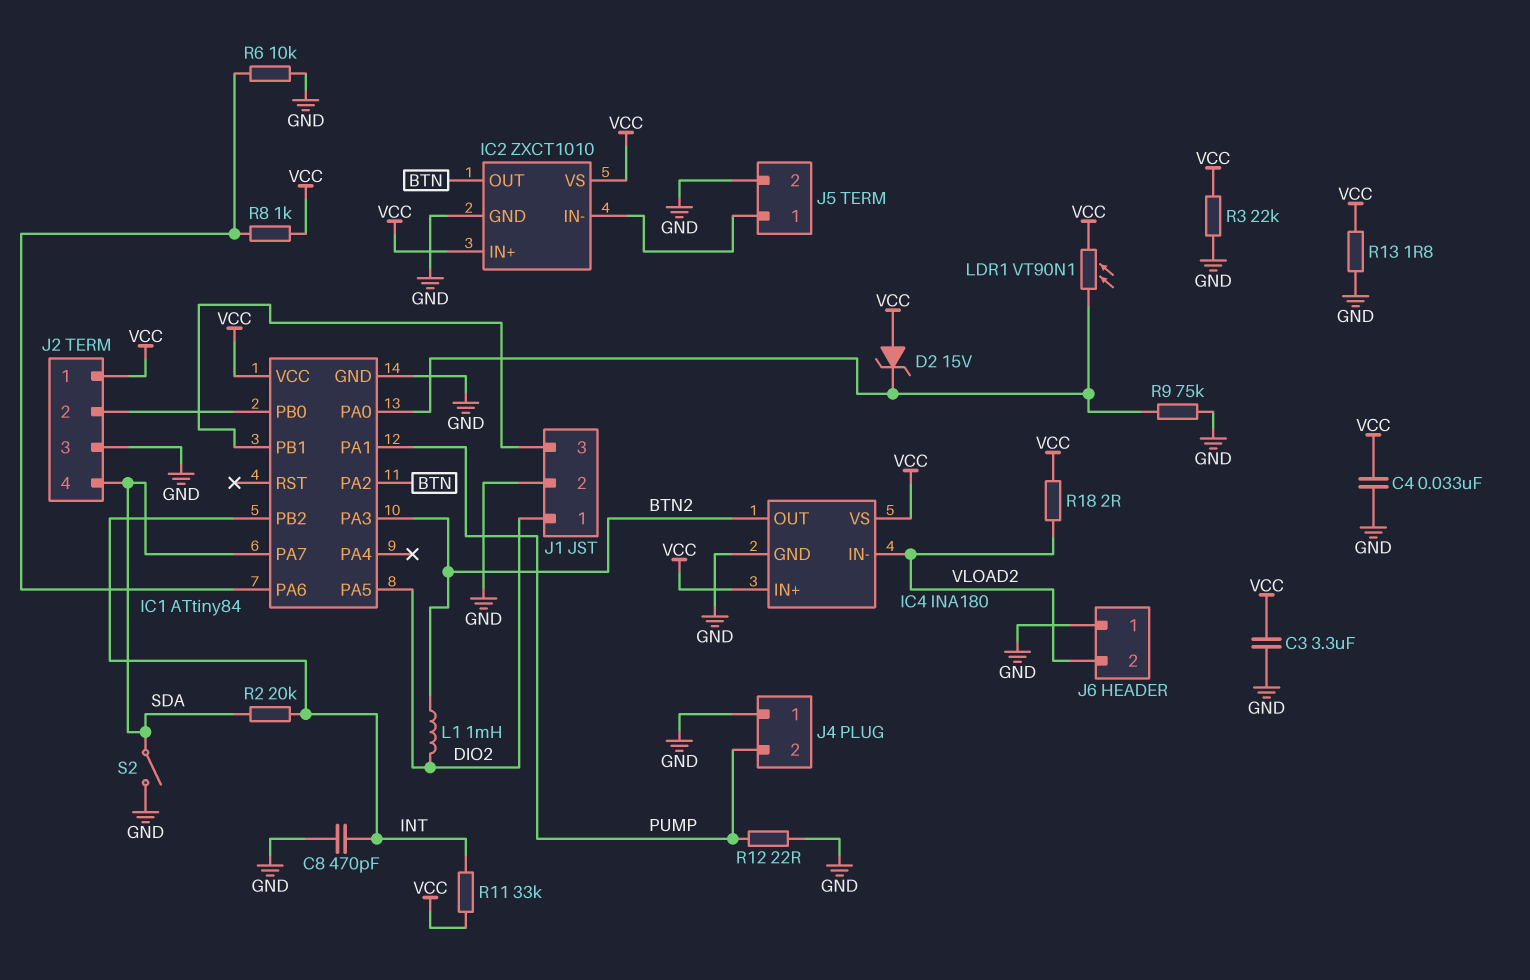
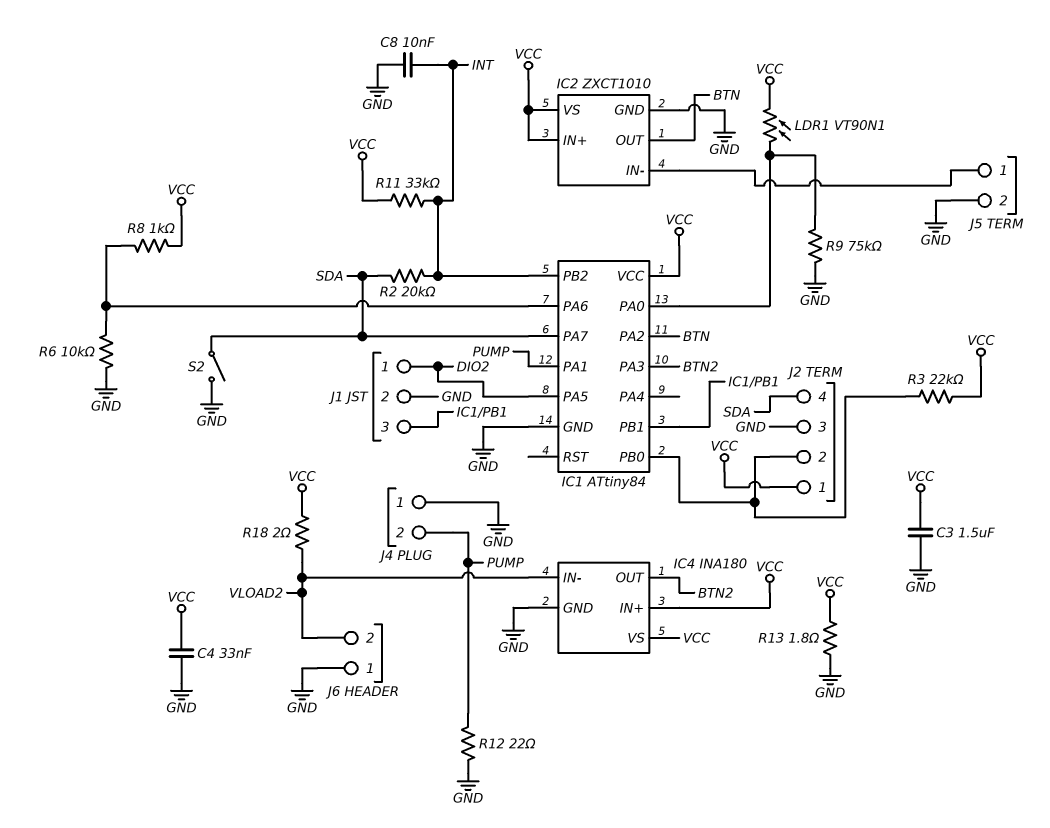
C3: 3.3uF (GND, VCC) -> 1.5uF (GND, VCC)
C8: 470pF (GND, INT) -> 10nF (GND, INT)
D2: zener 15V (A VCC, K IC1/PA0) -> none
L1: 1mH (BTN2, DIO2) -> none
R3: 22k (GND, VCC) -> 22k (IC1/PB0, VCC)

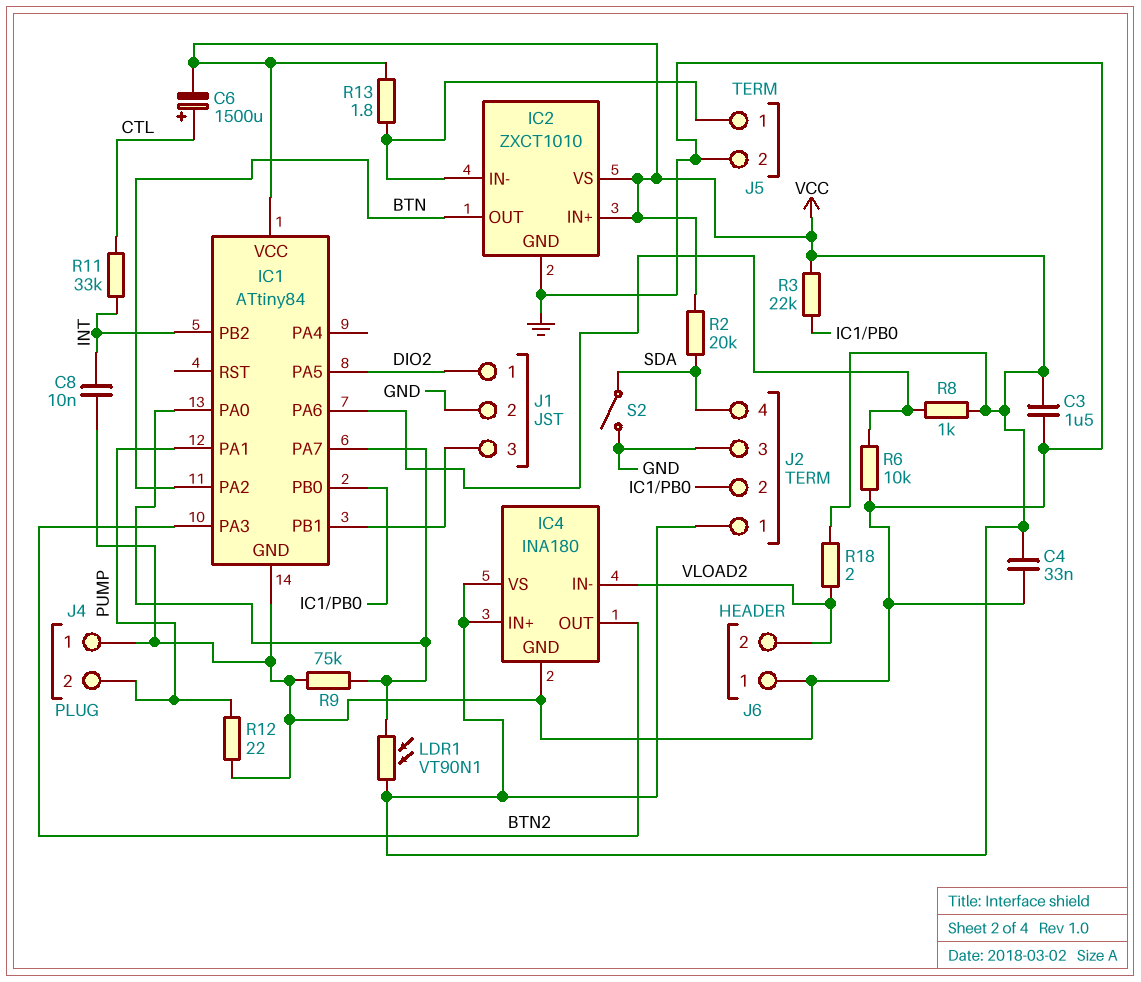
C6: none -> 1500uF (plus CTL, minus VCC)
IC1 pin PA7: SDA -> IC1/PA0
R2: 20k (INT, SDA) -> 20k (SDA, VCC)
R11: 33k (INT, VCC) -> 33k (CTL, INT)
R13: 1.8 (GND, VCC) -> 1.8 (IC2/IN-, VCC)

